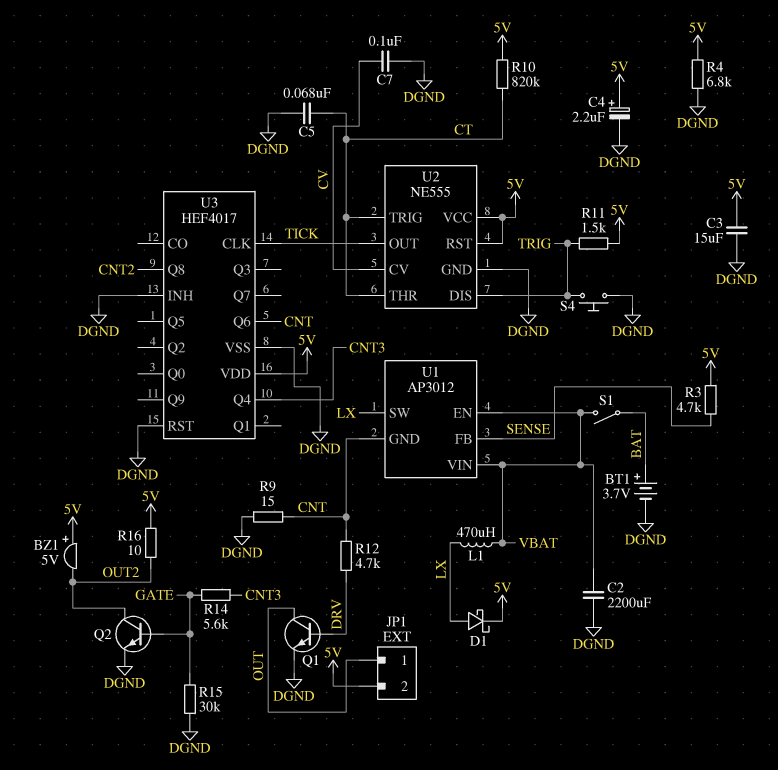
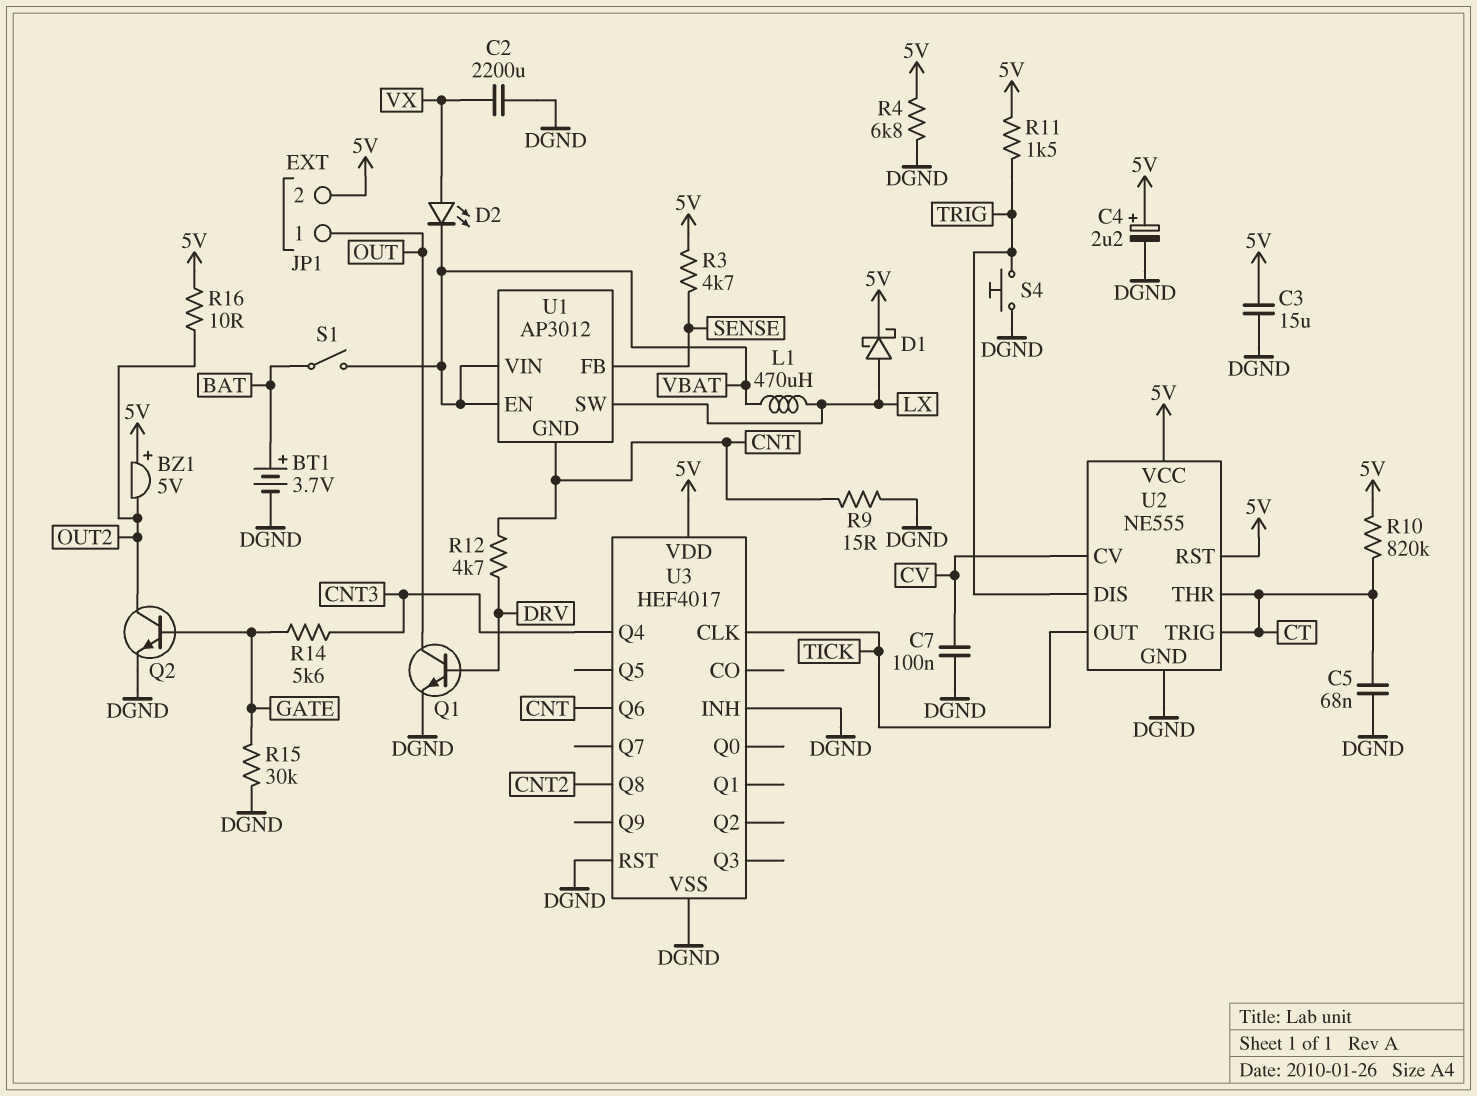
C2: 2200uF (DGND, VBAT) -> 2200uF (DGND, VX)
D2: none -> LED (A VX, K VBAT)

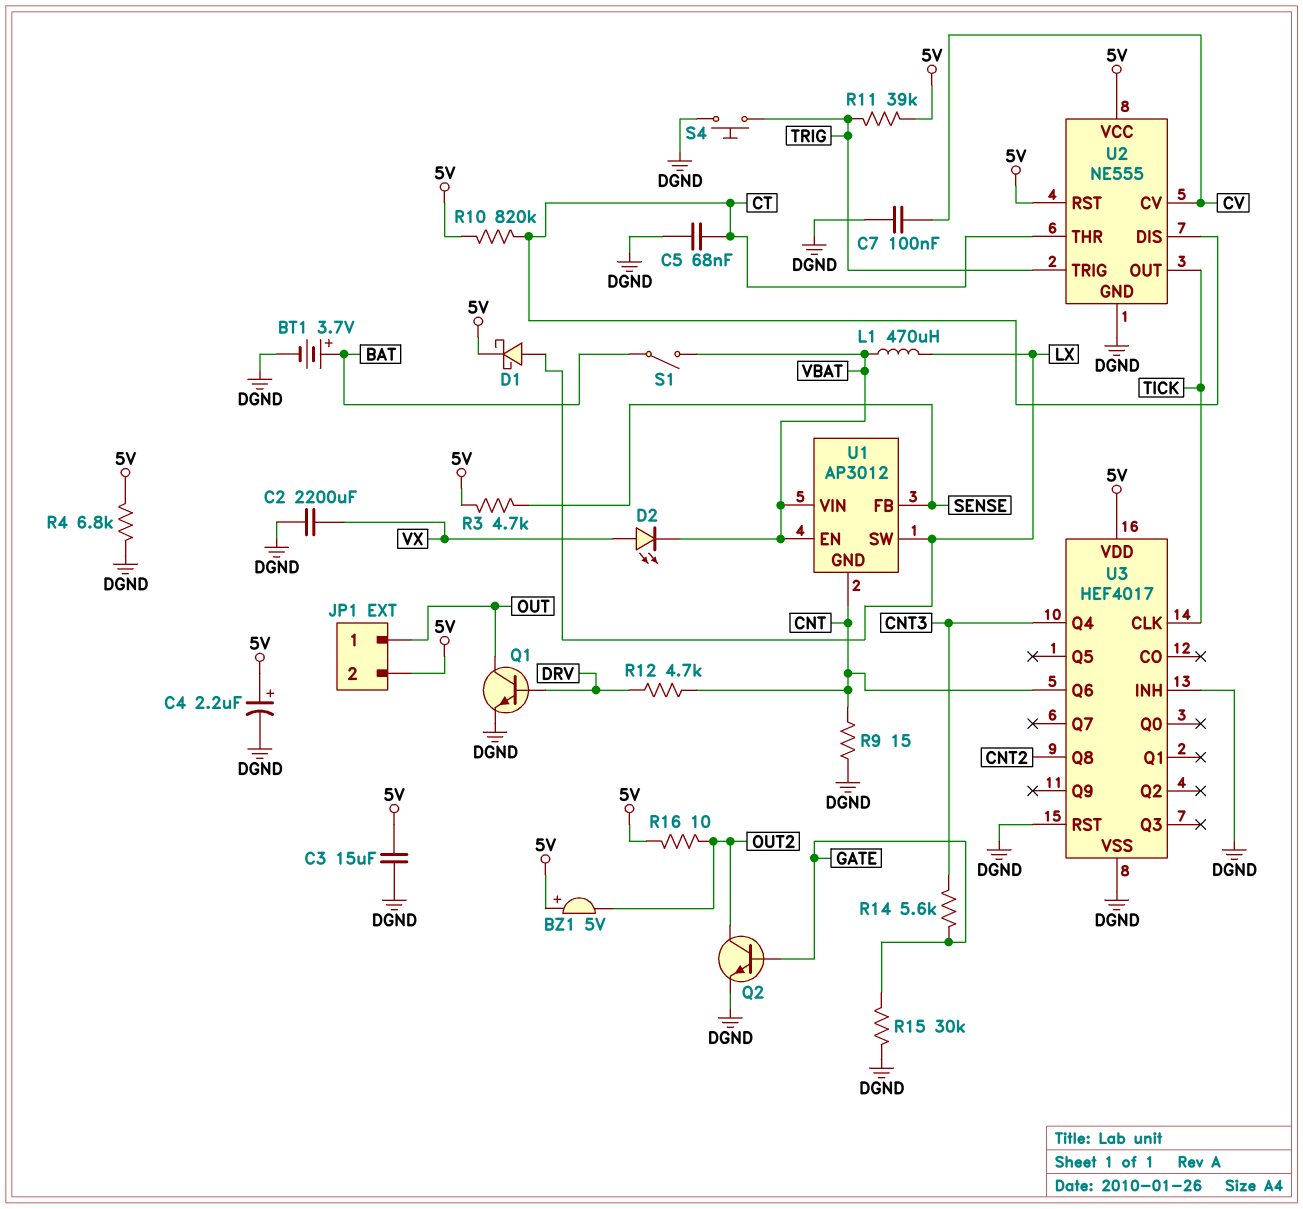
R11: 1.5k (5V, TRIG) -> 39k (5V, TRIG)
U2 pin DIS: TRIG -> CT
U2 pin TRIG: CT -> TRIG

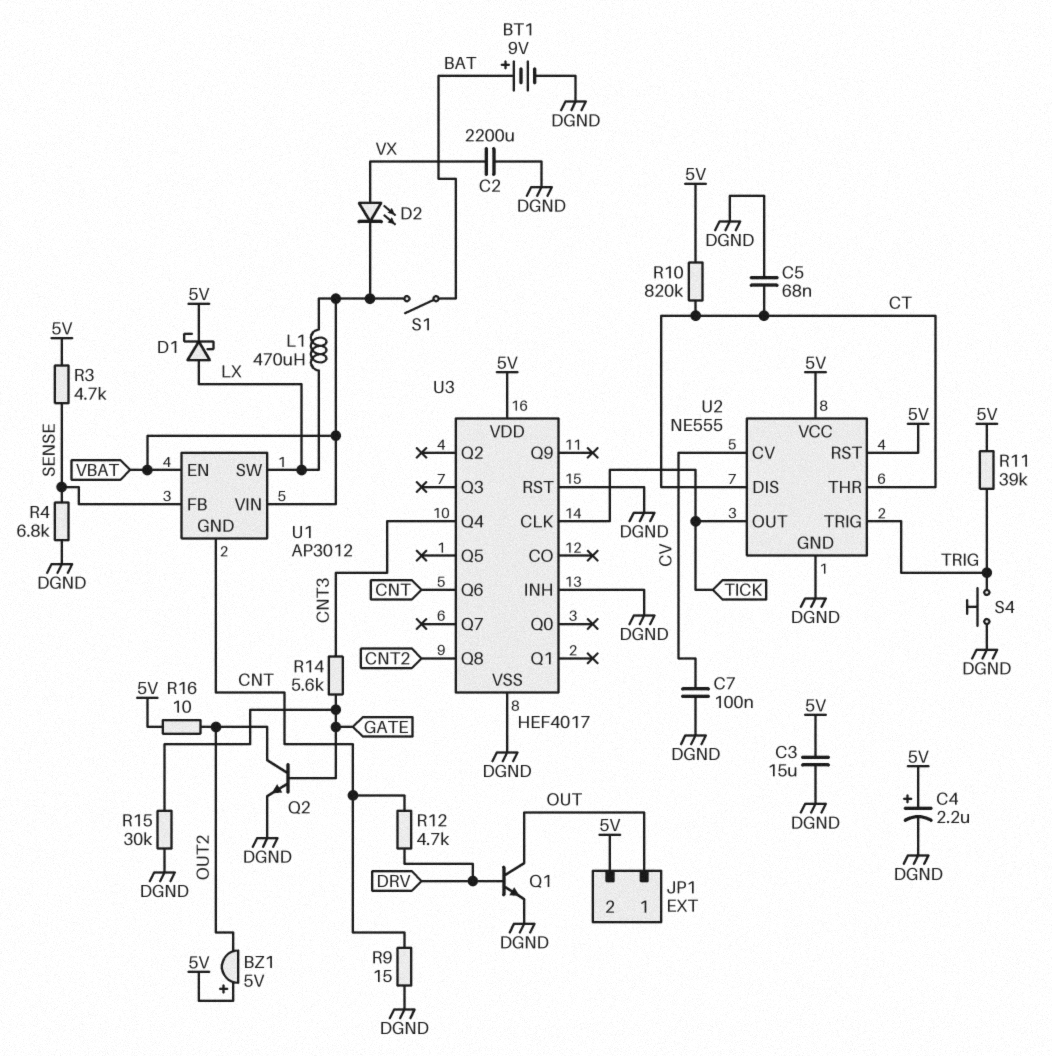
BT1: 3.7V (plus BAT, minus DGND) -> 9V (plus BAT, minus DGND)
R4: 6.8k (5V, DGND) -> 6.8k (DGND, SENSE)

